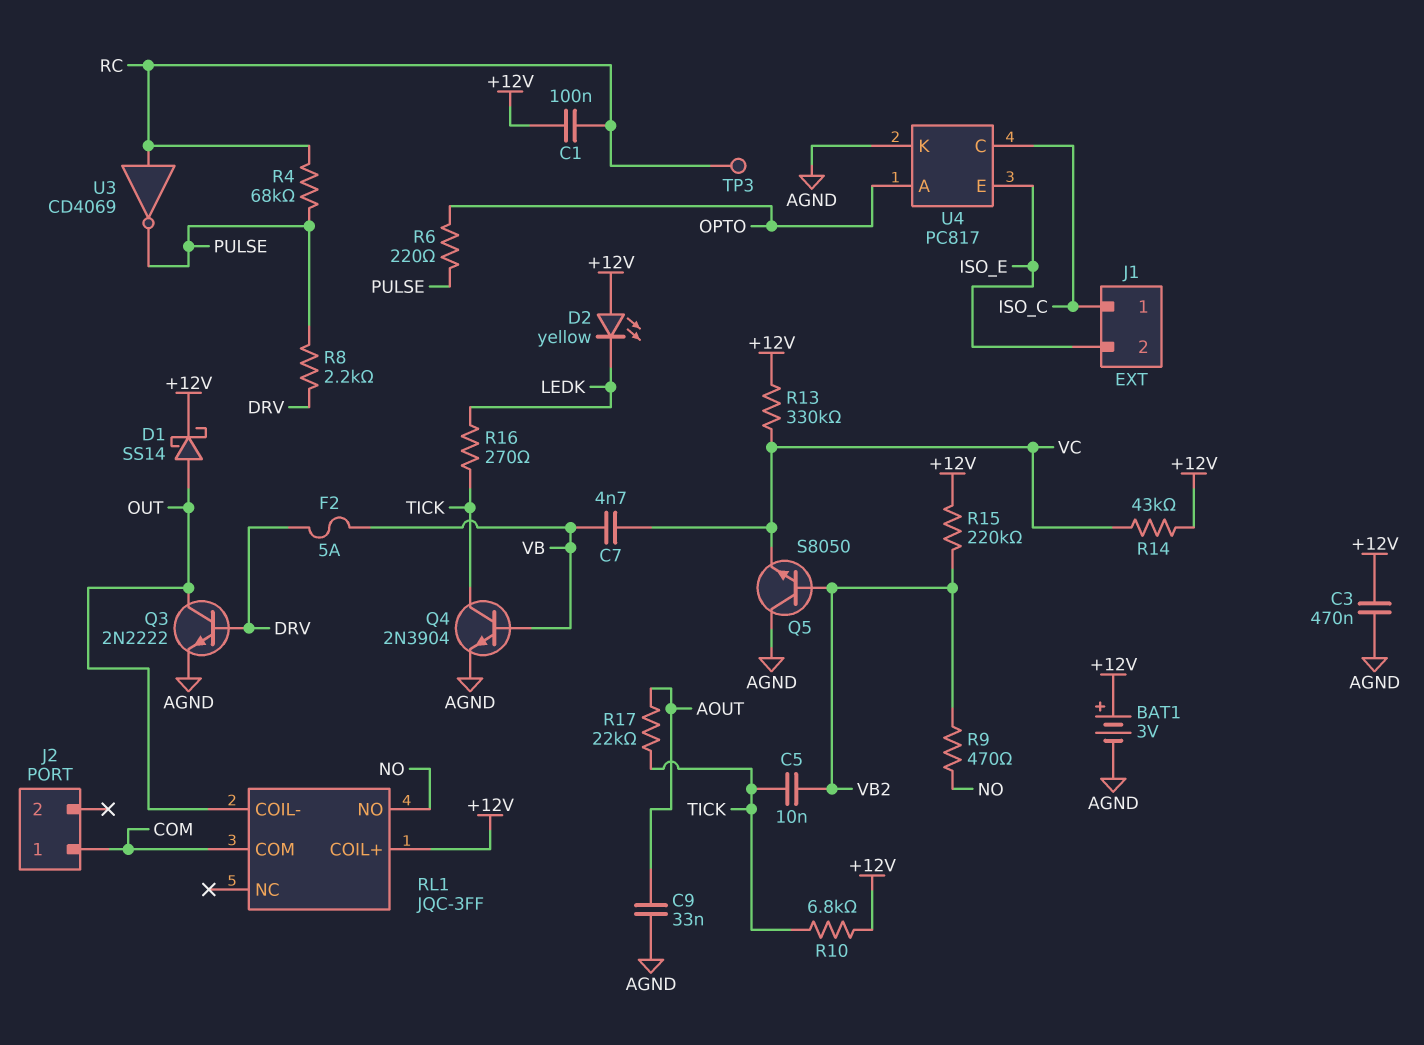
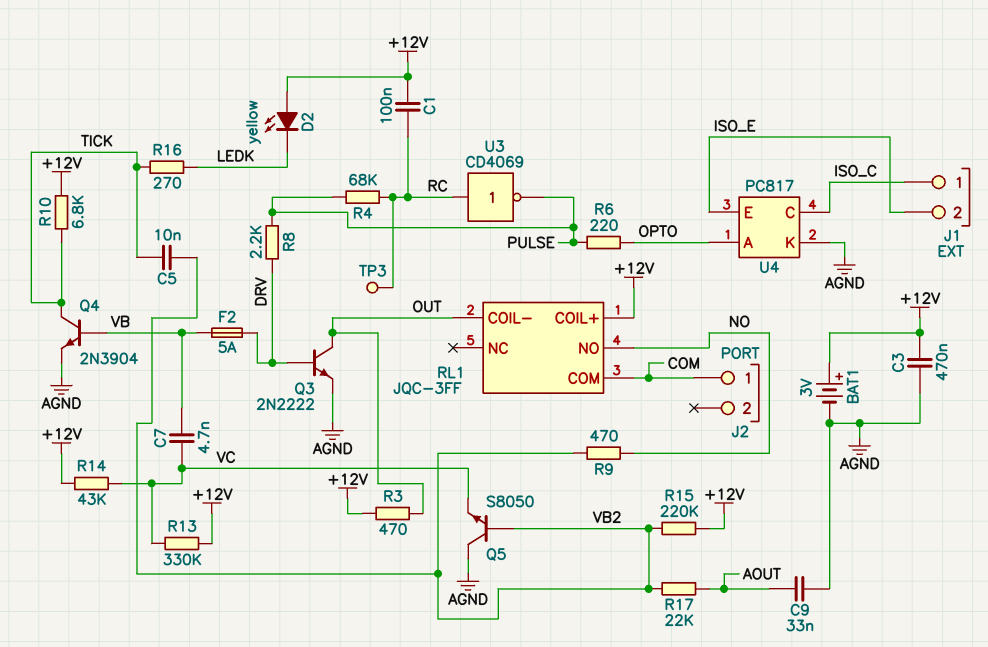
D1: schottky SS14 (A OUT, K +12V) -> none
R3: none -> 470 (+12V, OUT)
R17: 22k (AOUT, TICK) -> 22k (AOUT, VB2)

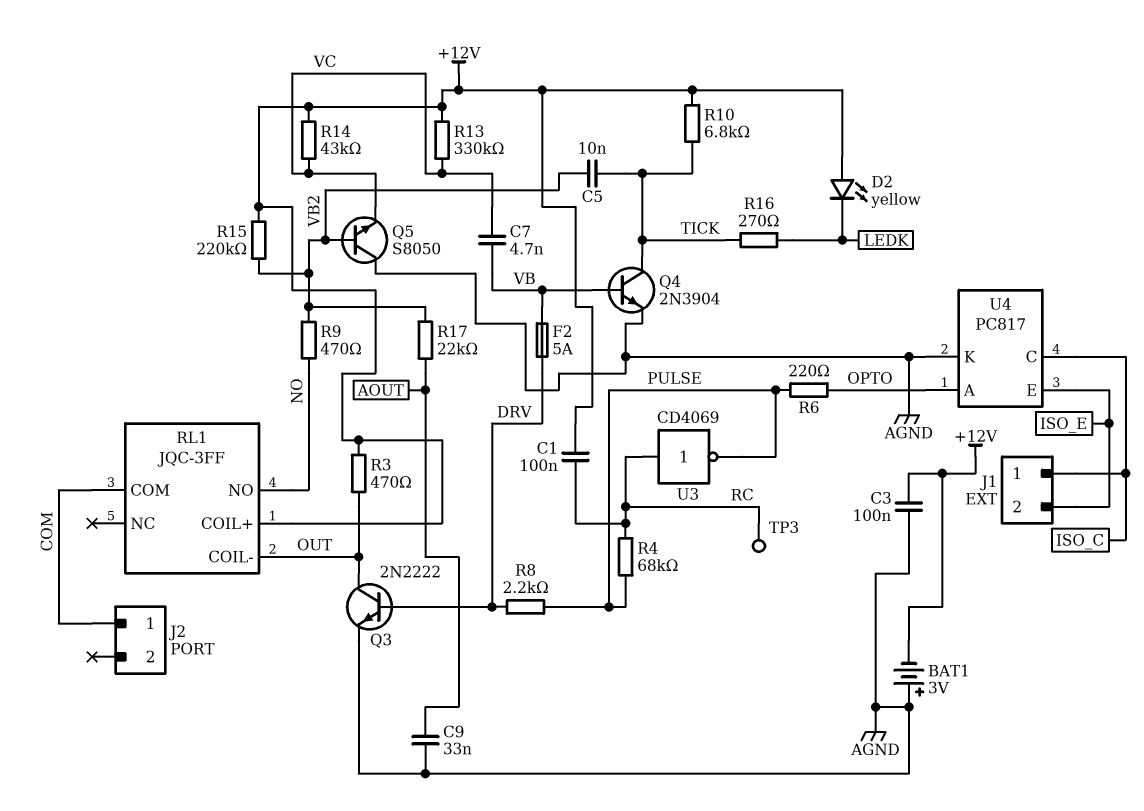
BAT1: 3V (plus +12V, minus AGND) -> 3V (plus AGND, minus +12V)
C3: 470nF (+12V, AGND) -> 100nF (+12V, AGND)

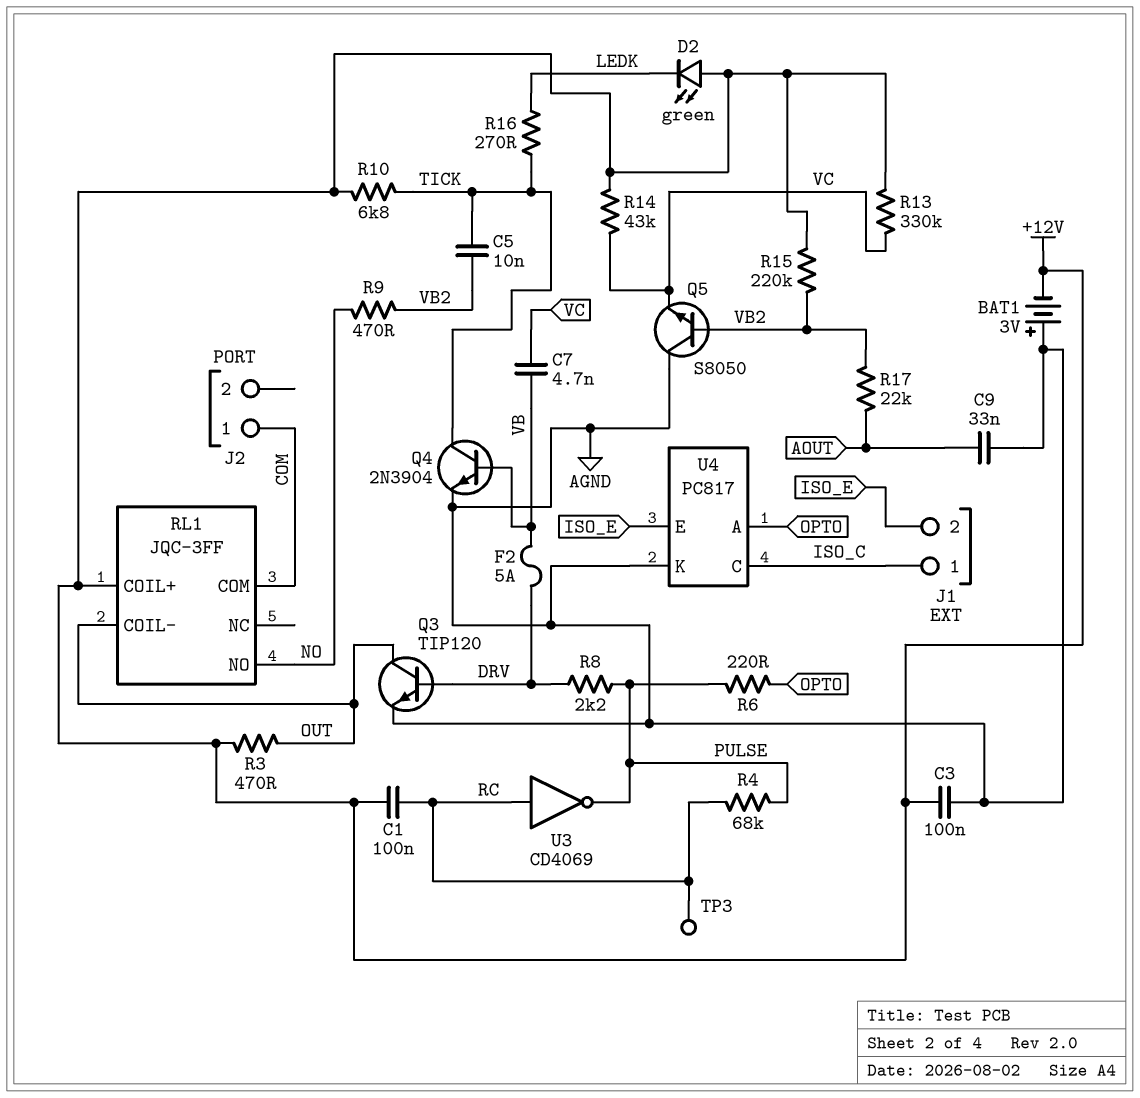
D2: LED yellow (A +12V, K LEDK) -> LED green (A +12V, K LEDK)
Q3: NPN 2N2222 (B DRV, C OUT, E AGND) -> NPN TIP120 (B DRV, C OUT, E AGND)

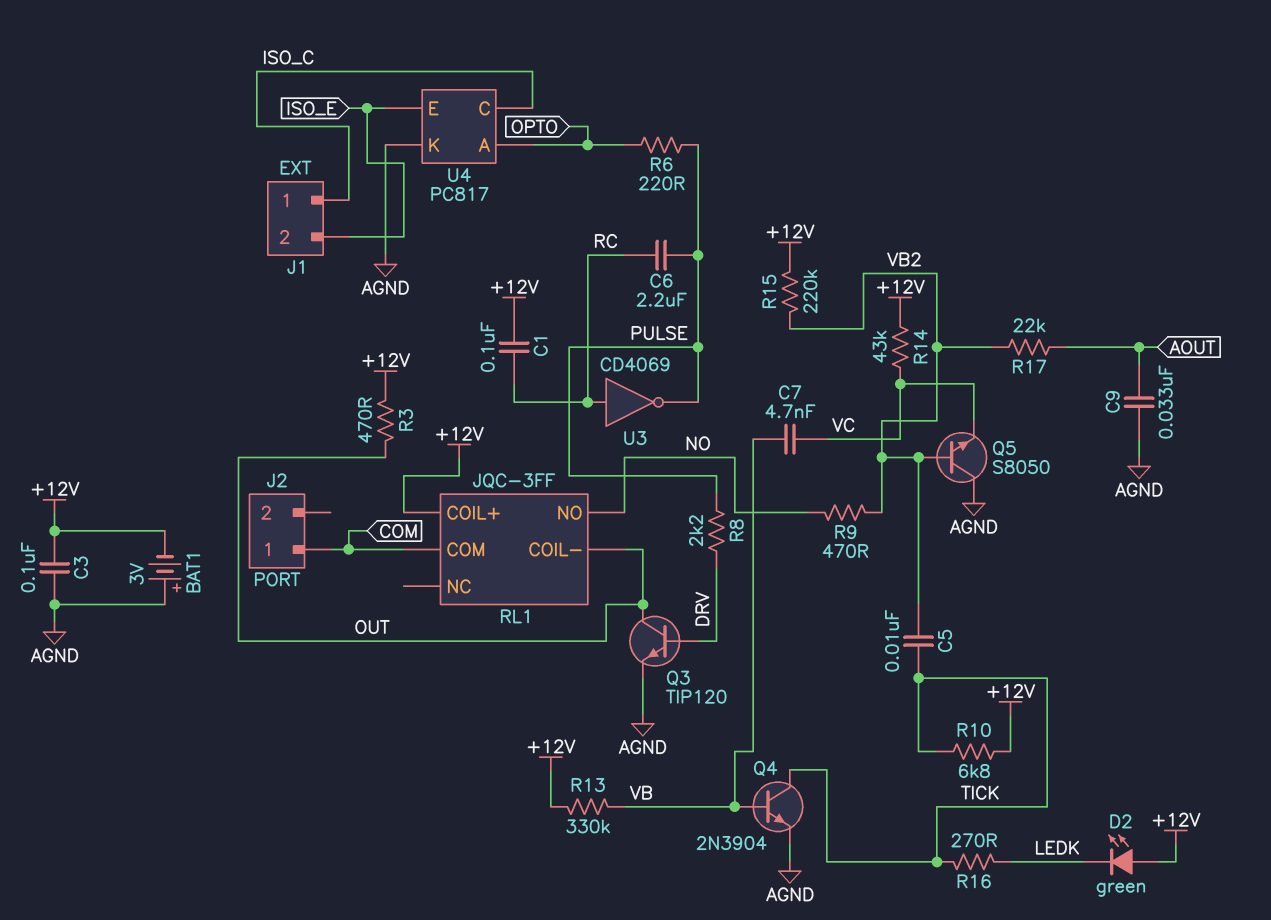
C6: none -> 2.2uF (PULSE, RC)
F2: 5A (DRV, VB) -> none
R4: 68k (PULSE, RC) -> none
R13: 330k (+12V, VC) -> 330k (+12V, VB)
TP3: test point (RC) -> none

